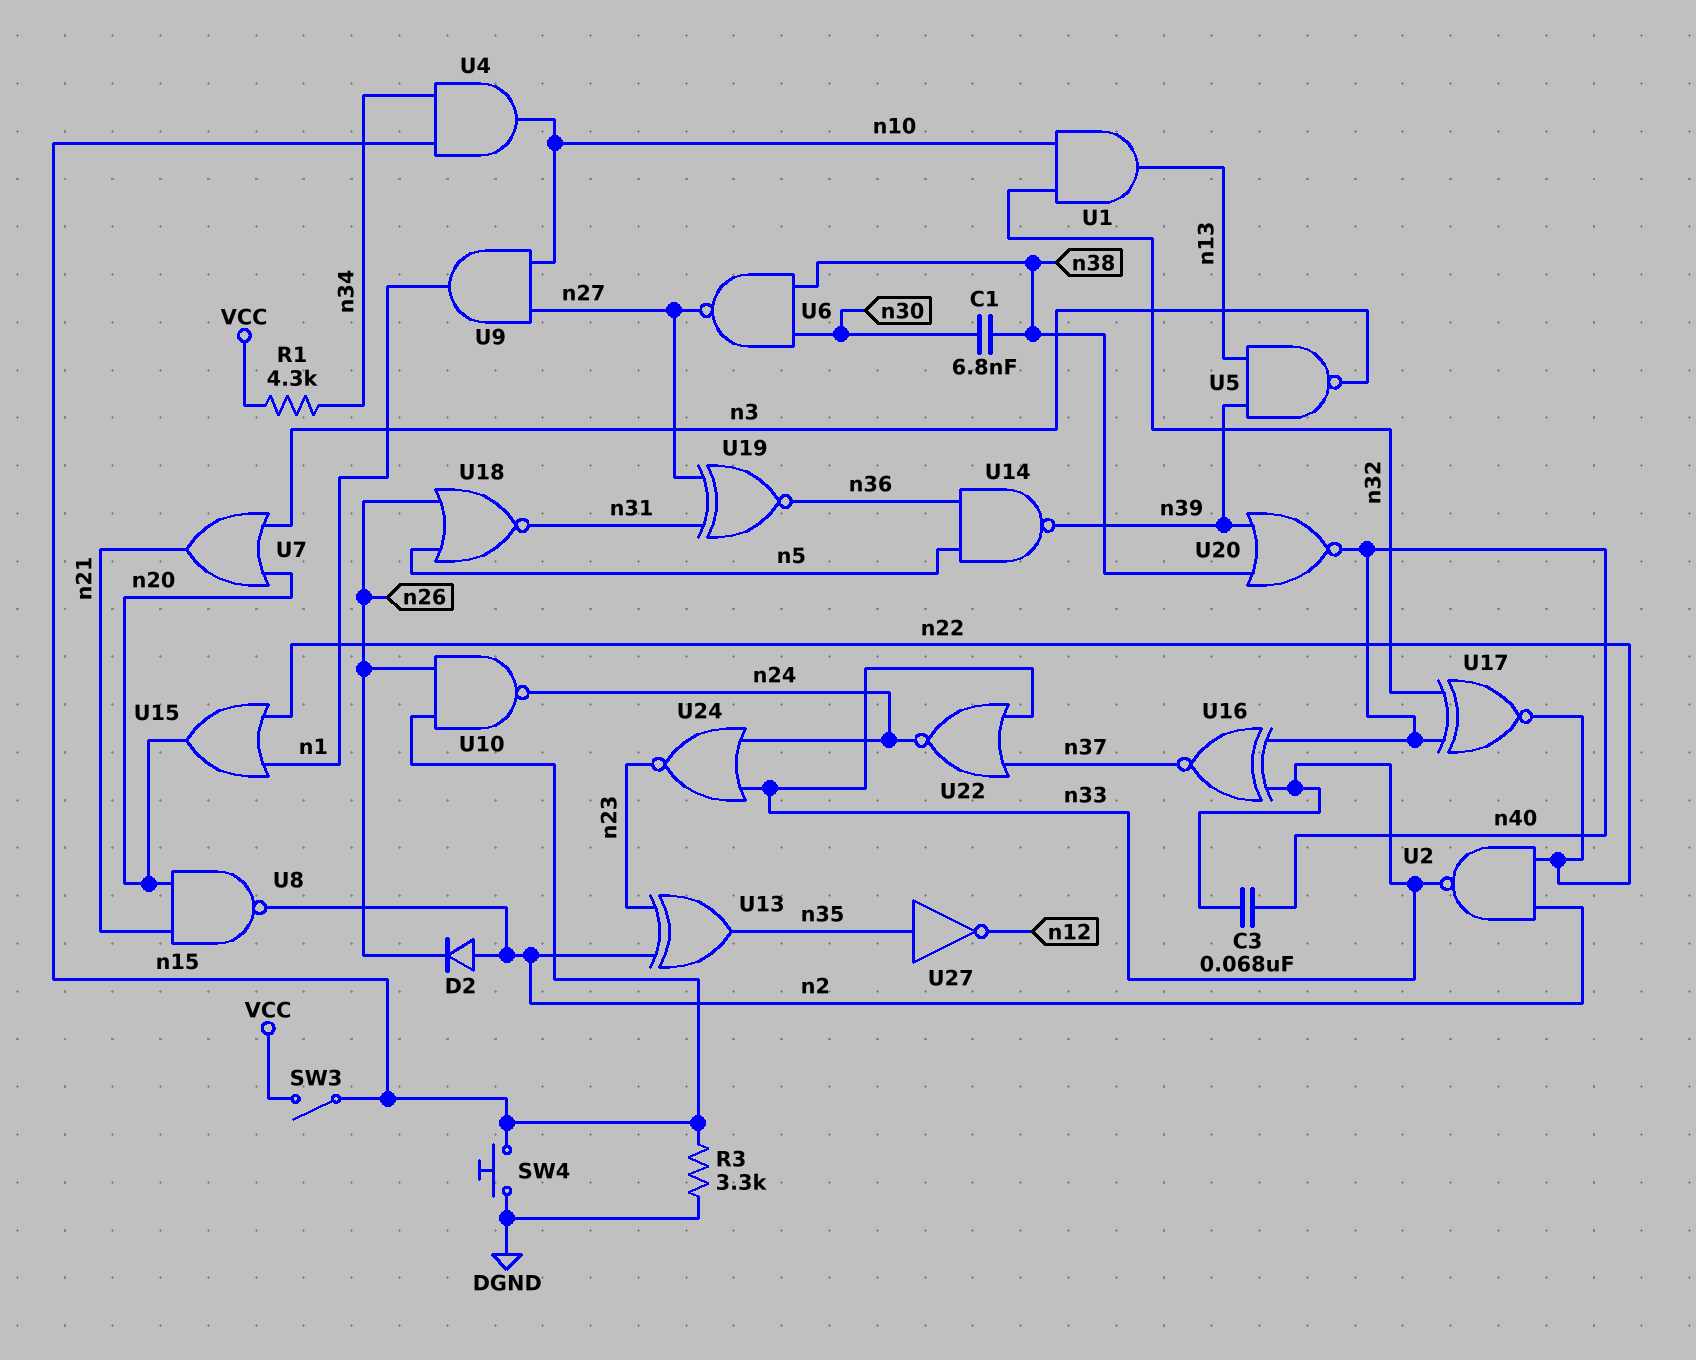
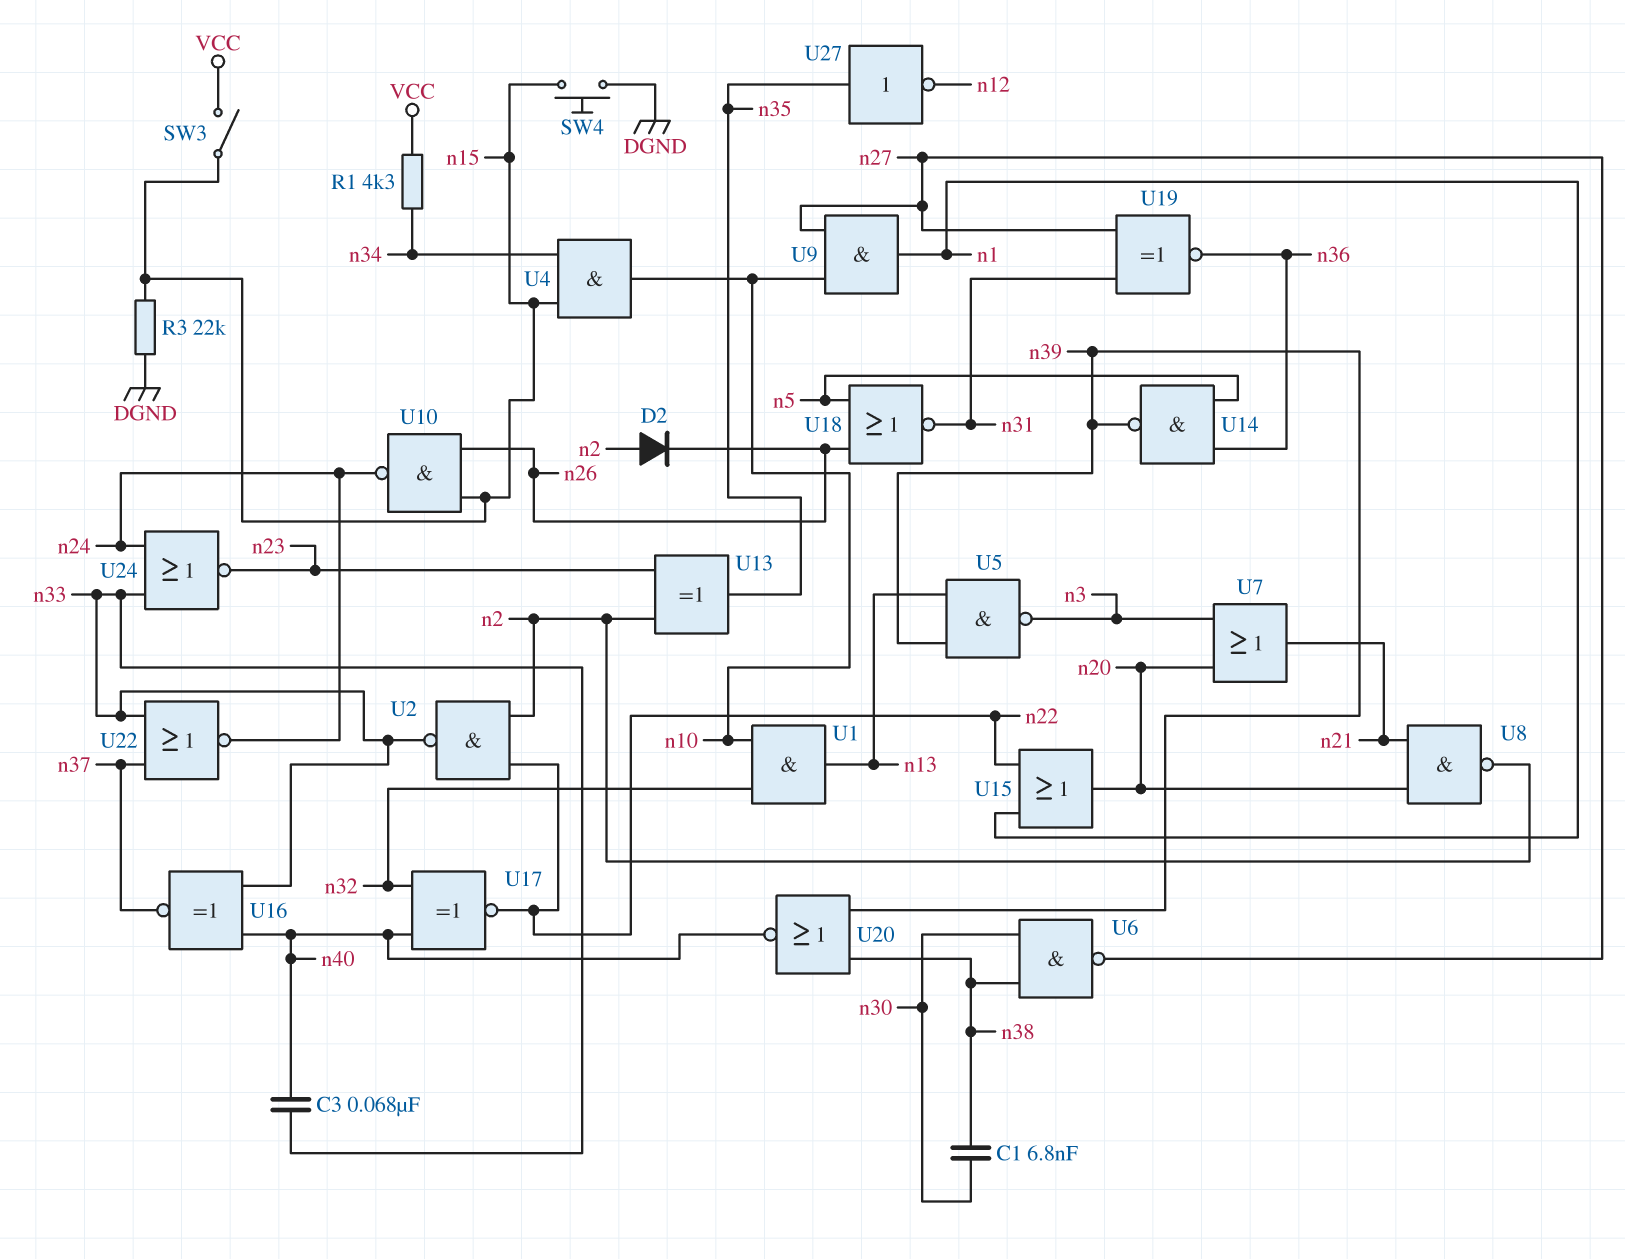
R3: 3.3k (DGND, n15) -> 22k (DGND, n15)

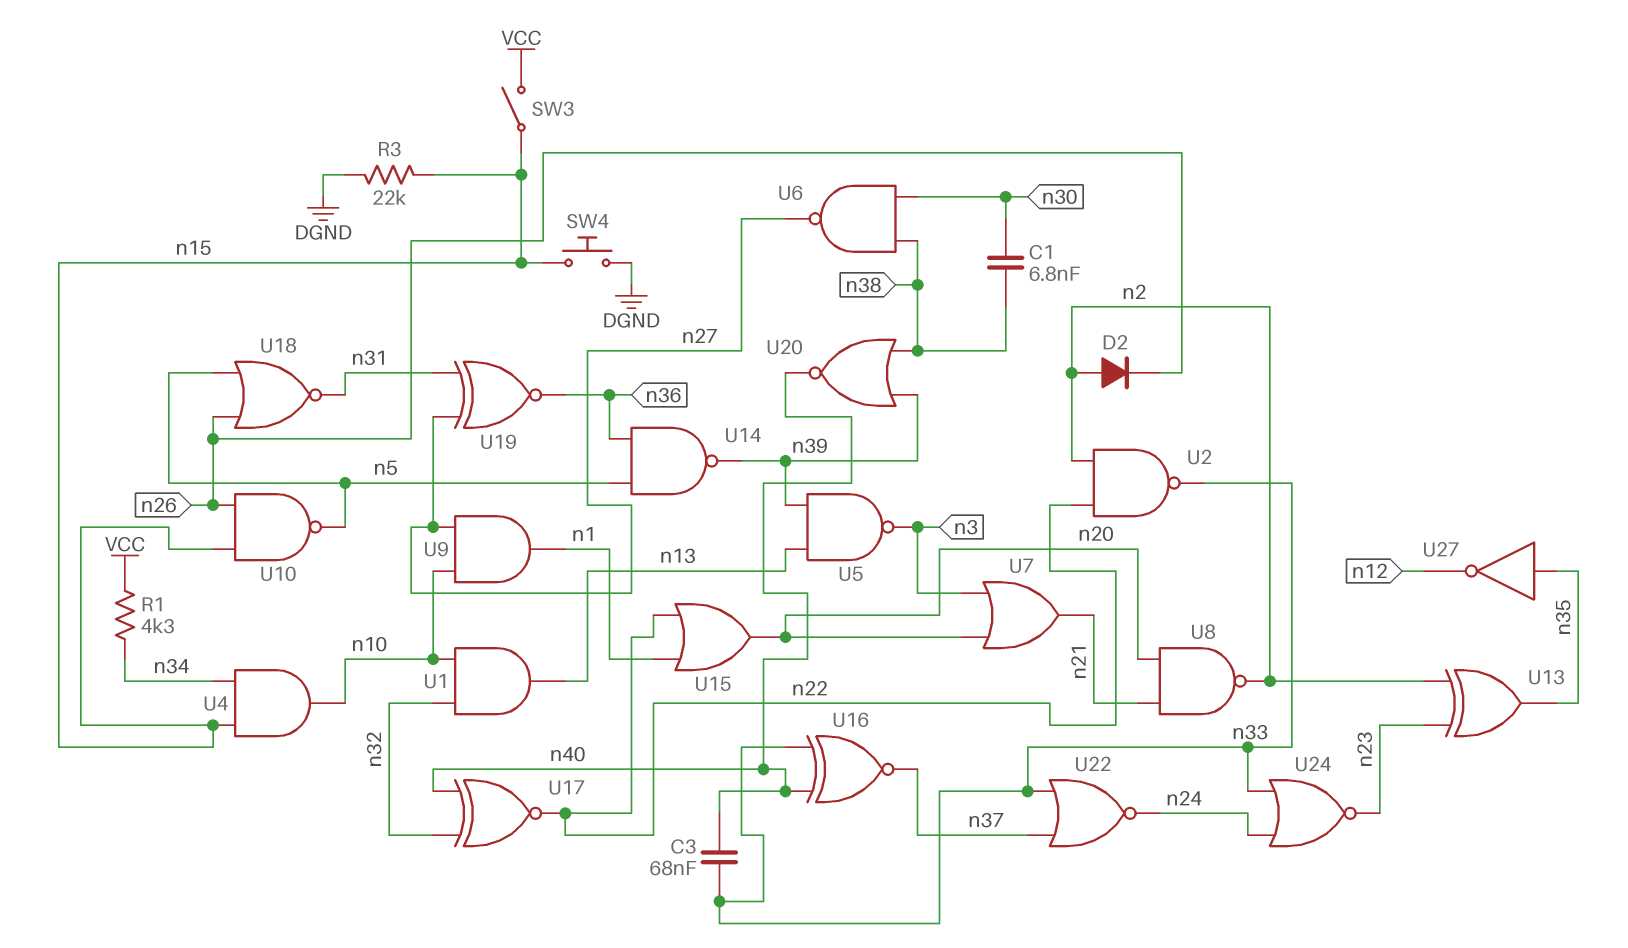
U10: NAND (in n15, in n26, out n24) -> NAND (in n15, in n26, out n5)

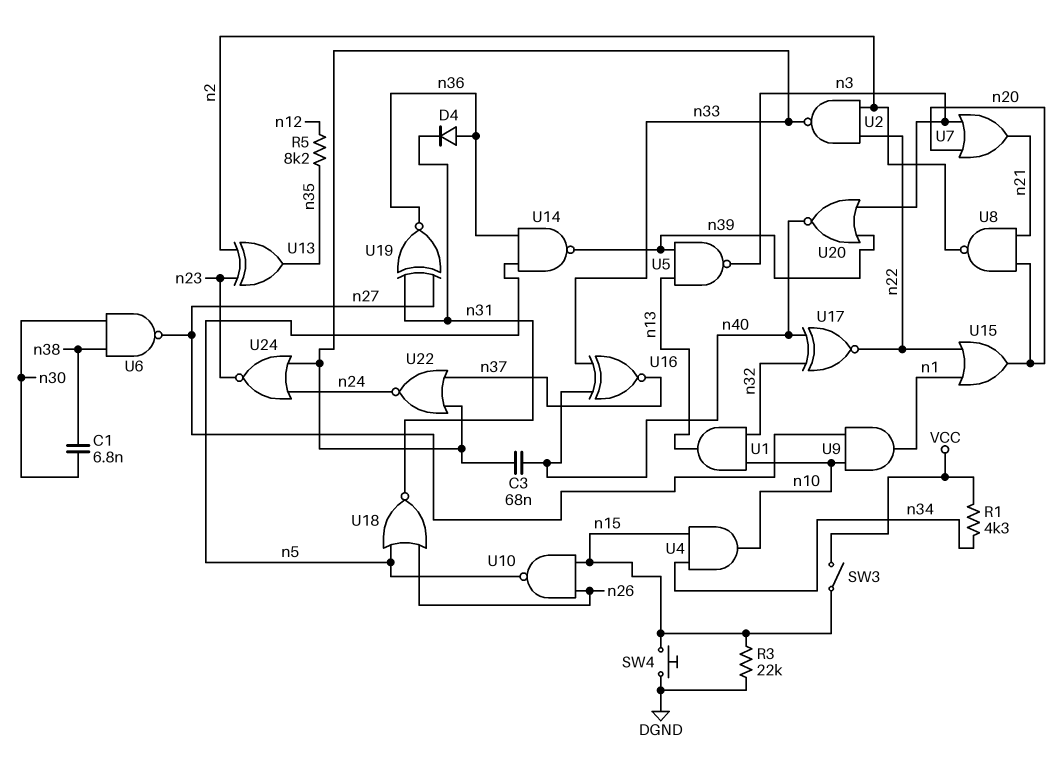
D2: diode (A n2, K n26) -> none
D4: none -> diode (A n36, K n31)
R5: none -> 8.2k (n12, n35)
U20: NOR (in n38, in n39, out n40) -> NOR (in n3, in n39, out n40)
U27: NOT (in n35, out n12) -> none

